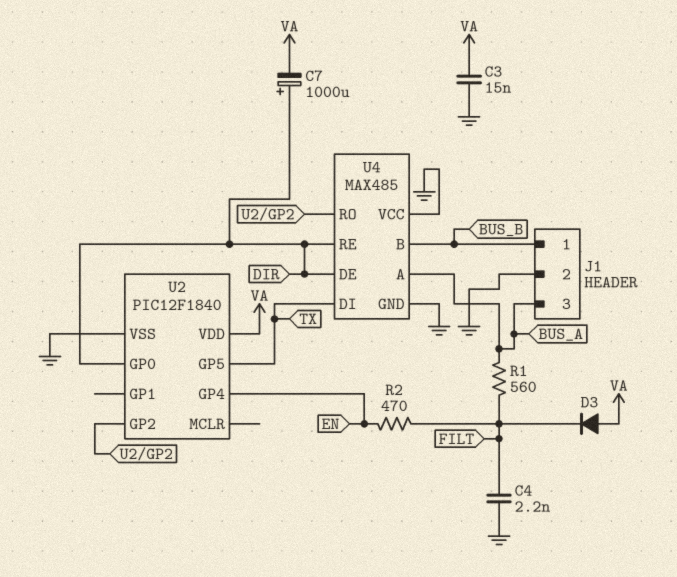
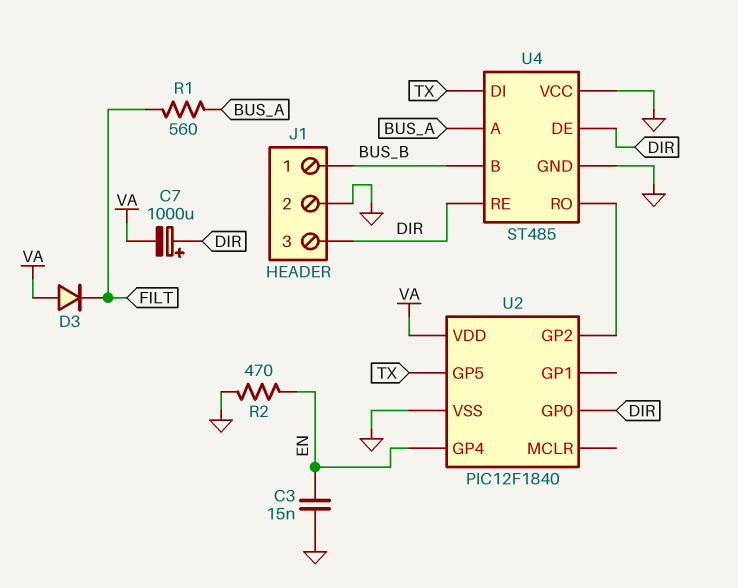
C3: 15nF (GND, VA) -> 15nF (EN, GND)
C4: 2.2nF (FILT, GND) -> none
J1 pin 3: BUS_A -> DIR
R2: 470 (EN, FILT) -> 470 (EN, GND)
U4: MAX485 -> ST485

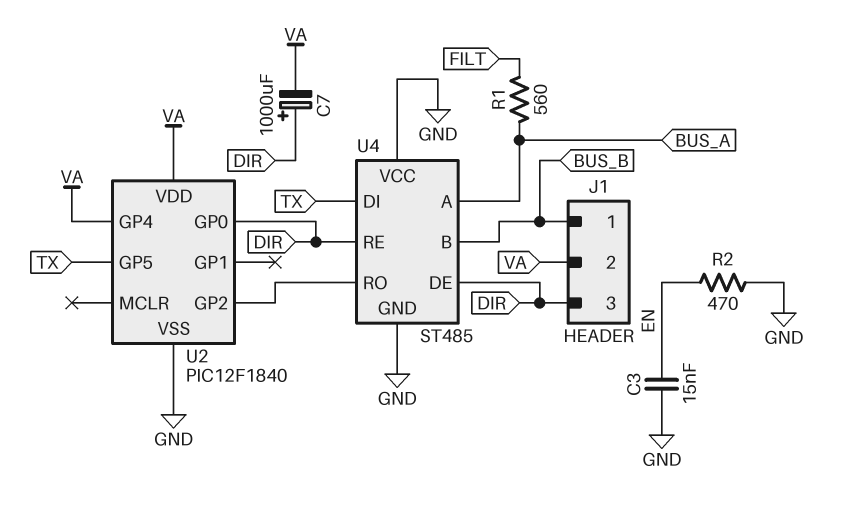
D3: diode (A VA, K FILT) -> none
J1 pin 2: GND -> VA
U2 pin GP4: EN -> VA

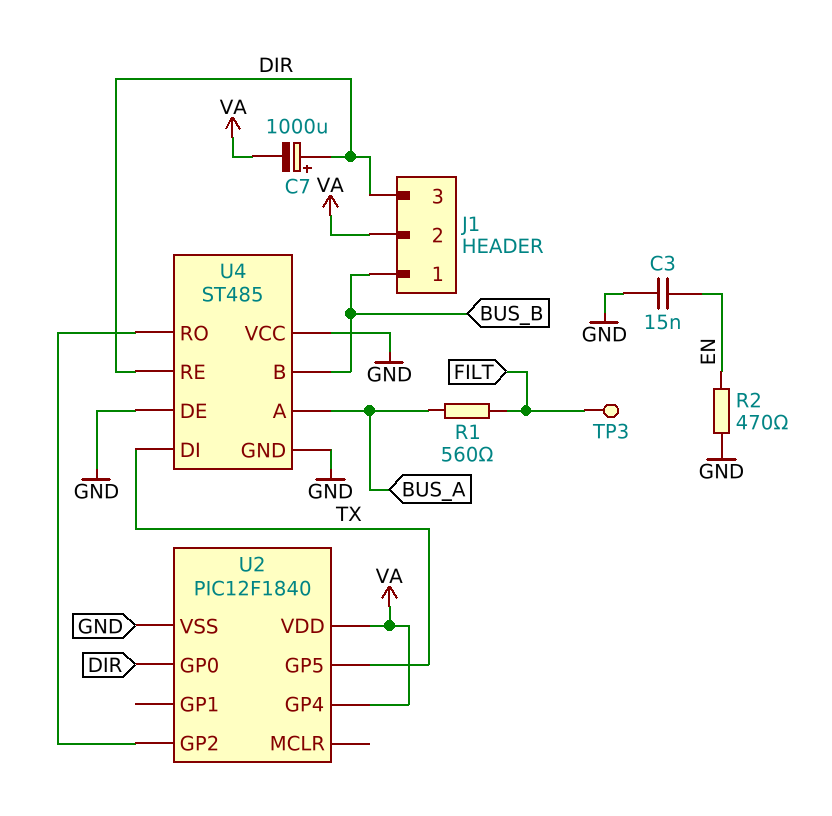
TP3: none -> test point (FILT)
U4 pin DE: DIR -> GND

